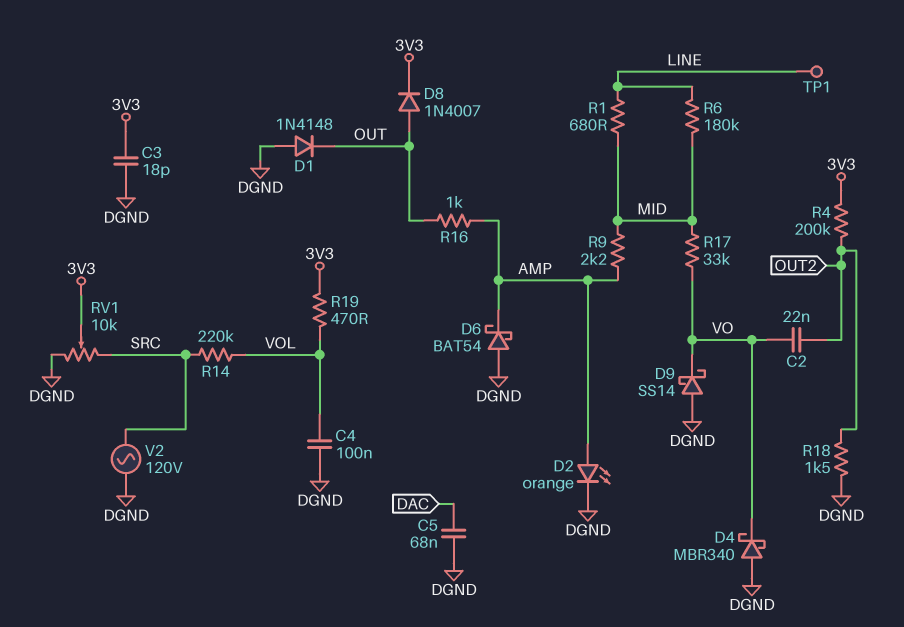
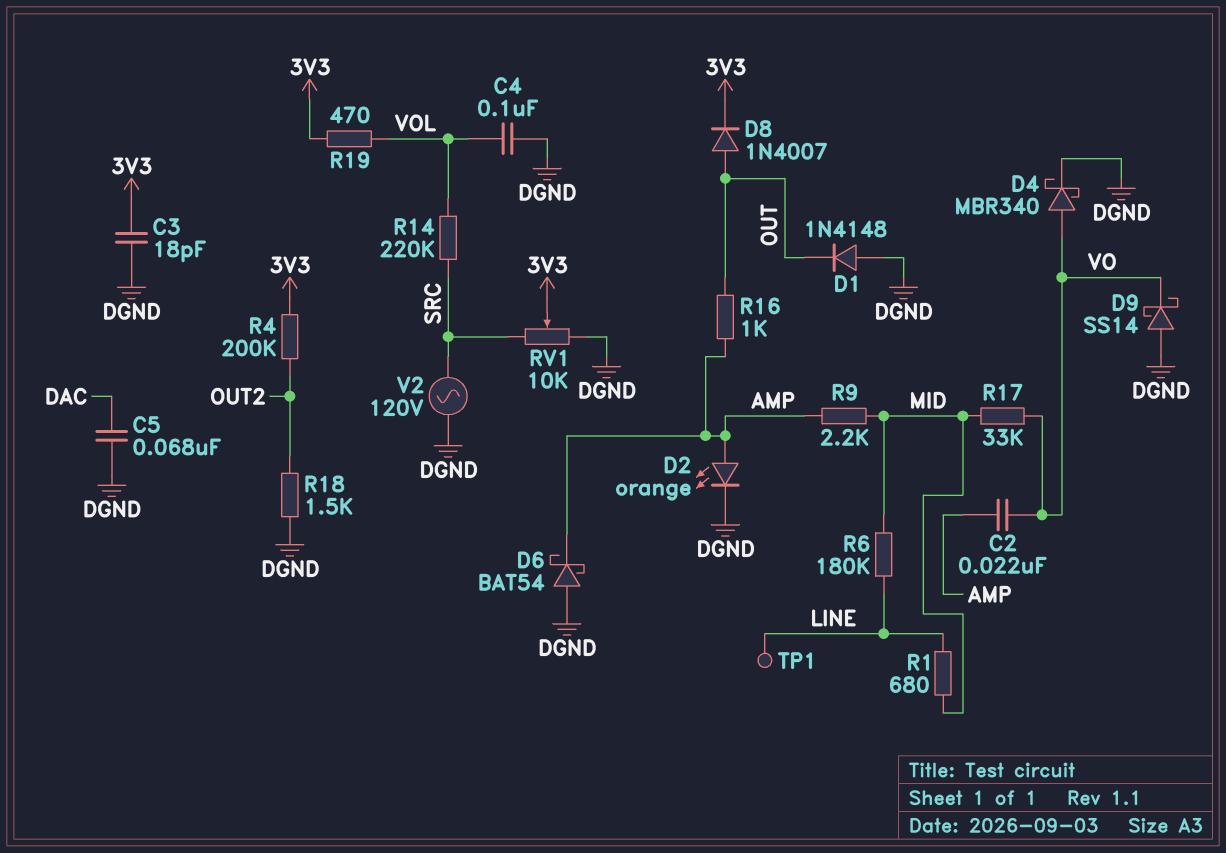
C2: 22nF (OUT2, VO) -> 22nF (AMP, VO)
D4: schottky MBR340 (A DGND, K VO) -> schottky MBR340 (A VO, K DGND)

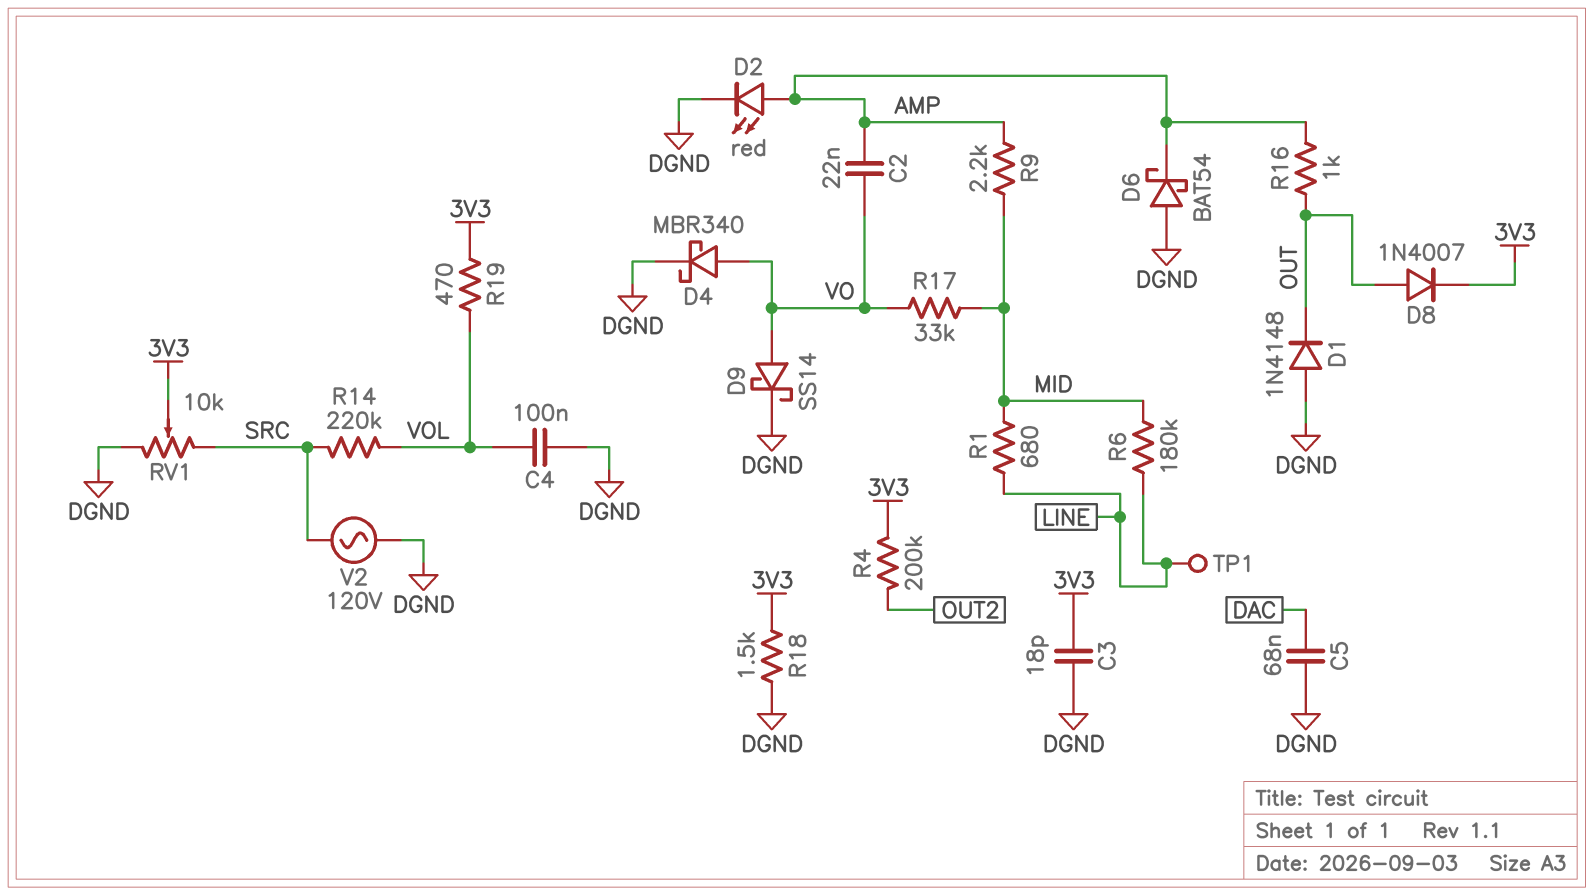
D2: LED orange (A AMP, K DGND) -> LED red (A AMP, K DGND)
D9: schottky SS14 (A DGND, K VO) -> schottky SS14 (A VO, K DGND)
R18: 1.5k (DGND, OUT2) -> 1.5k (3V3, DGND)

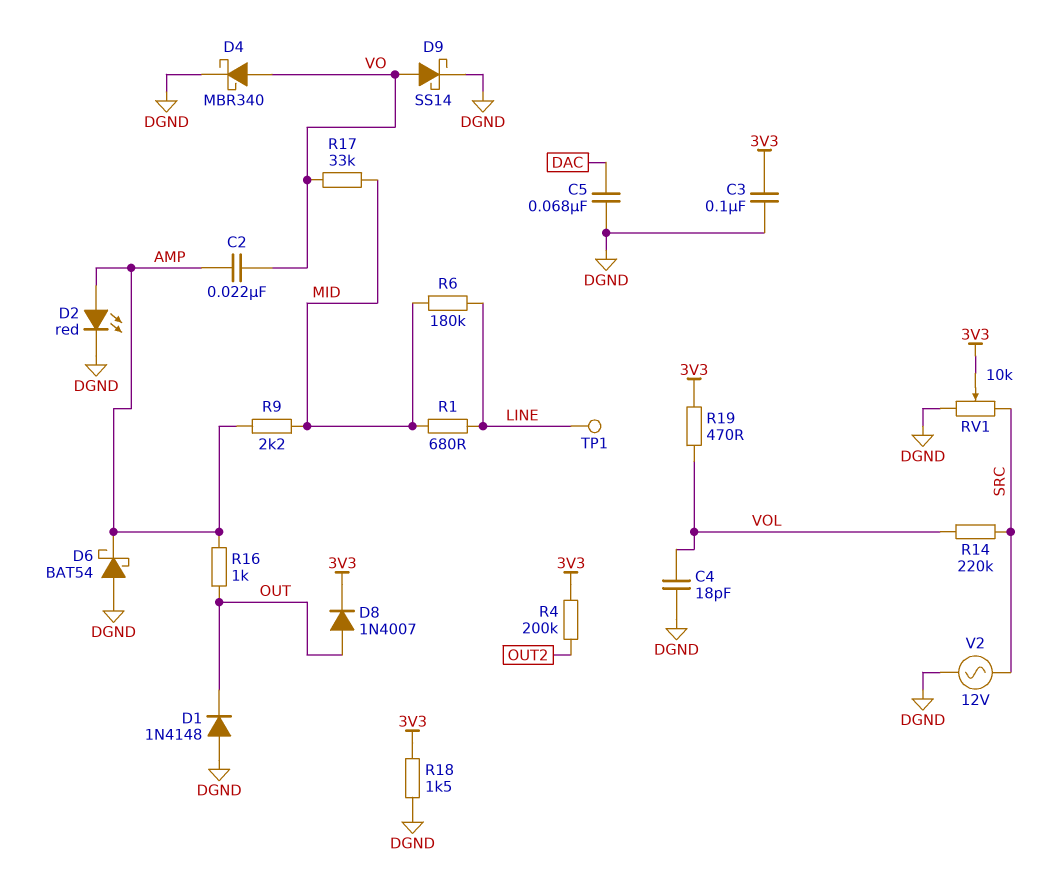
C3: 18pF (3V3, DGND) -> 100nF (3V3, DGND)
C4: 100nF (DGND, VOL) -> 18pF (DGND, VOL)
V2: AC 120V (DGND, SRC) -> AC 12V (DGND, SRC)

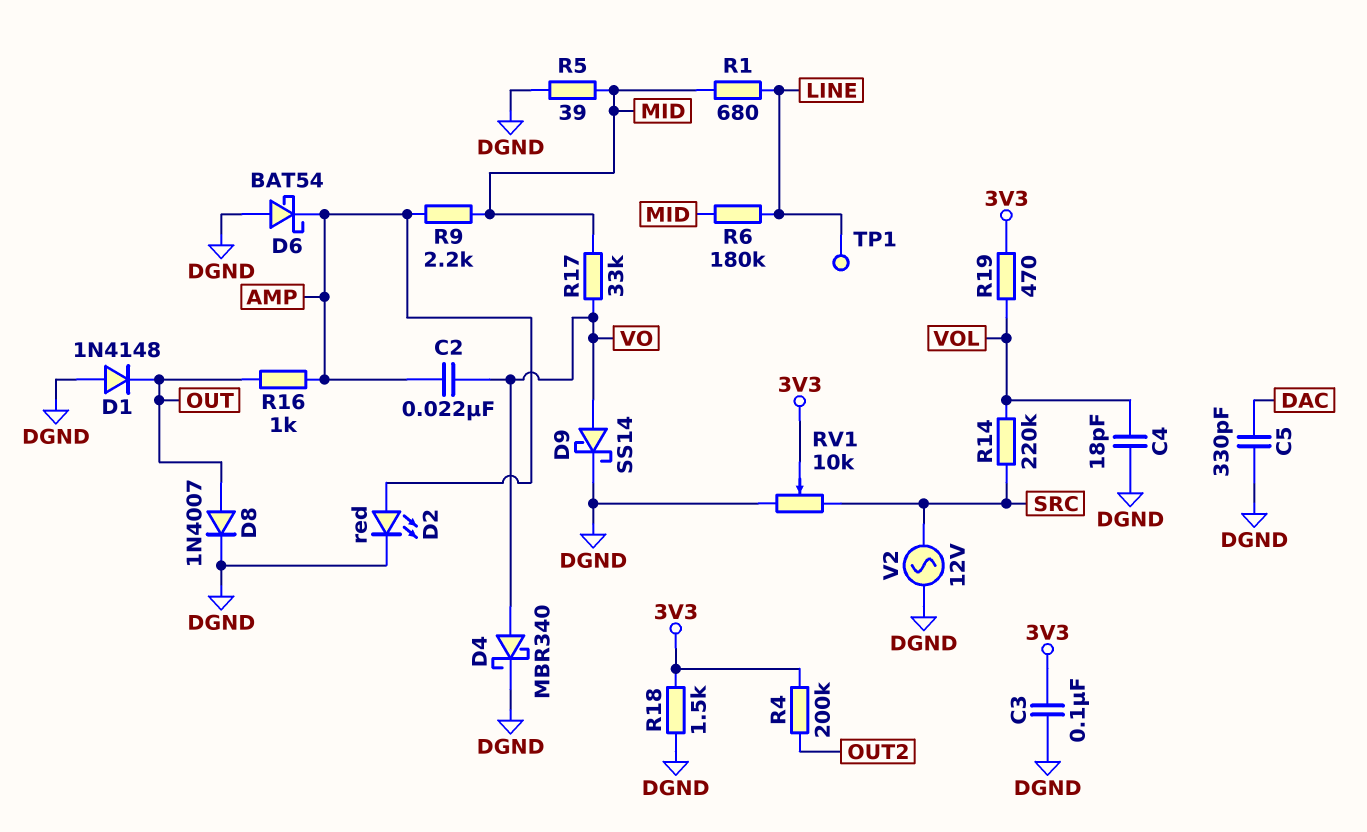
C5: 68nF (DAC, DGND) -> 330pF (DAC, DGND)
D8: diode 1N4007 (A OUT, K 3V3) -> diode 1N4007 (A OUT, K DGND)
R5: none -> 39 (DGND, MID)

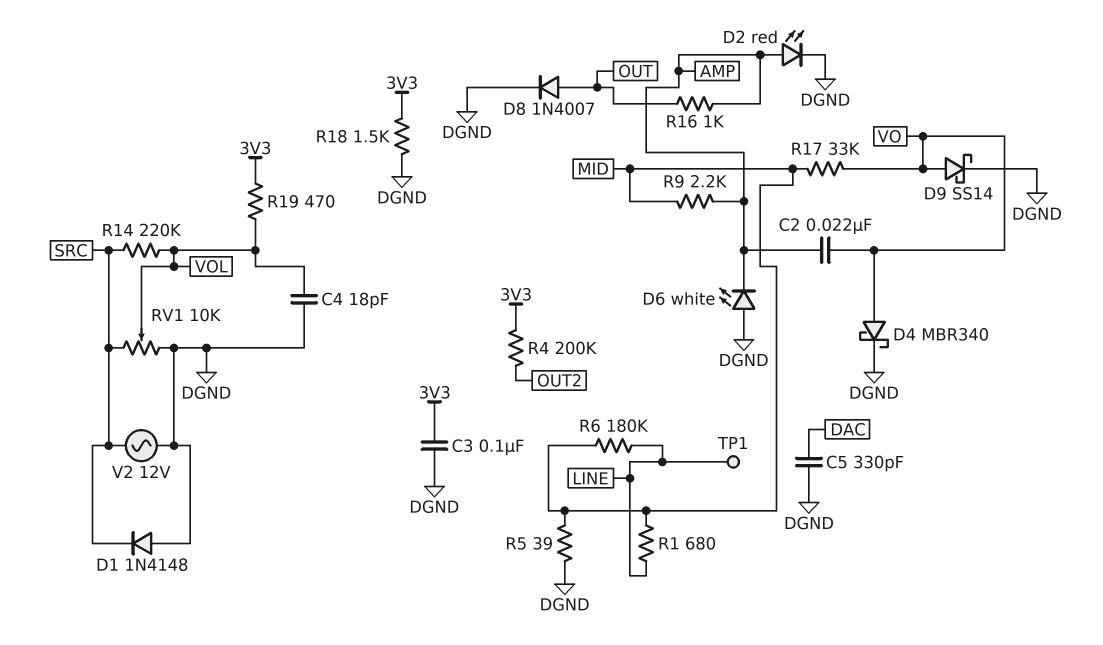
D1: diode 1N4148 (A DGND, K OUT) -> diode 1N4148 (A DGND, K SRC)
D6: schottky BAT54 (A DGND, K AMP) -> LED white (A DGND, K AMP)
RV1: 10k (DGND, SRC, wiper 3V3) -> 10k (DGND, SRC, wiper VOL)

